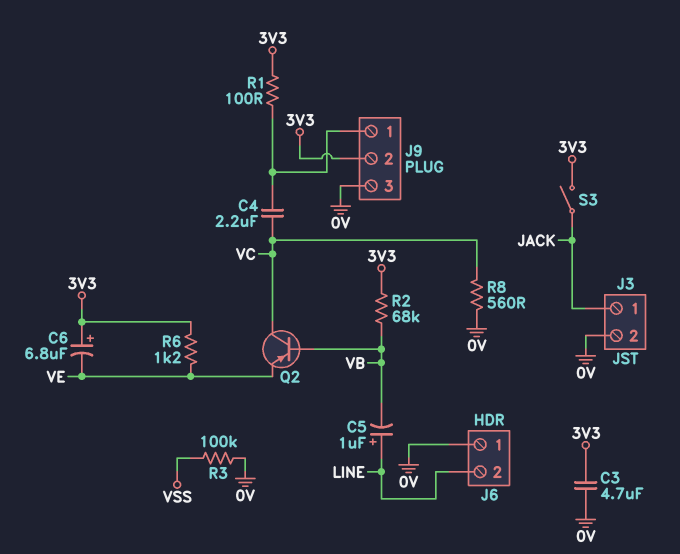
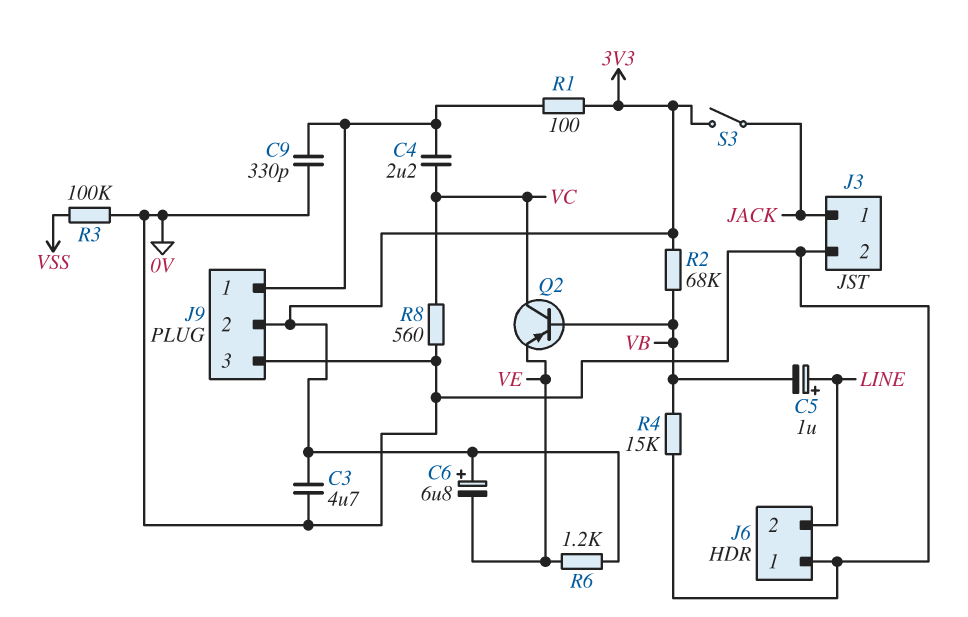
C9: none -> 330pF (0V, J9/1)
R4: none -> 15k (0V, VB)

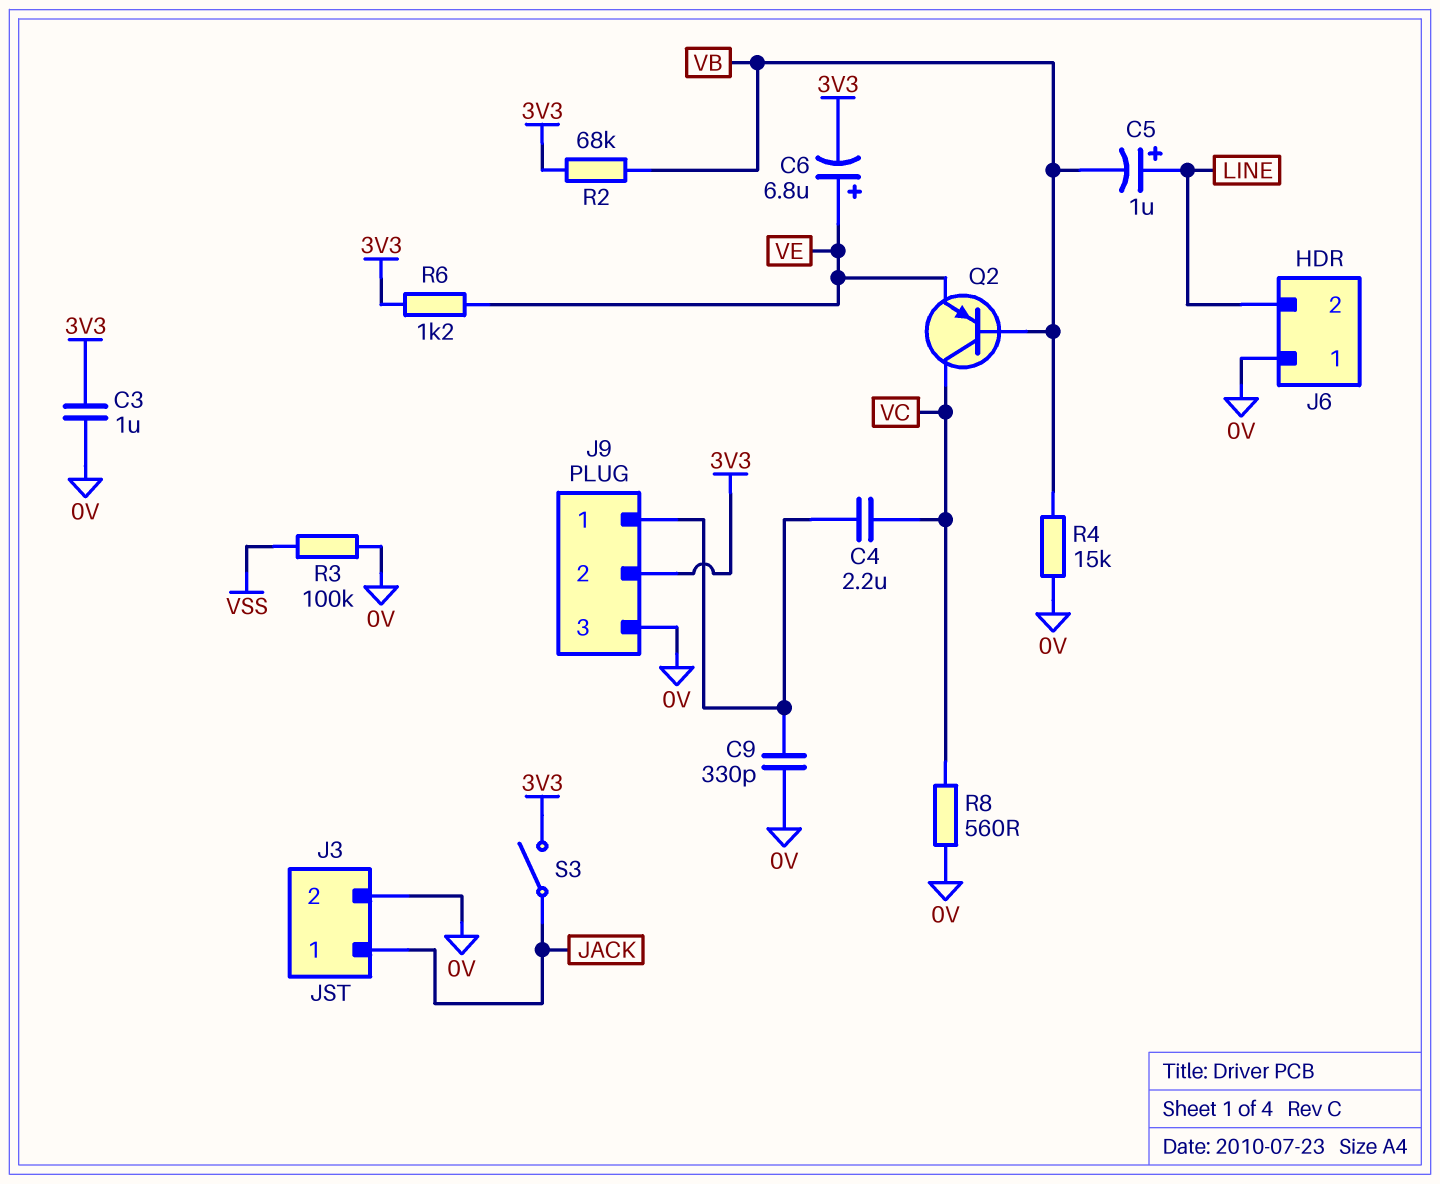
C3: 4.7uF (0V, 3V3) -> 1uF (0V, 3V3)
C6: 6.8uF (plus 3V3, minus VE) -> 6.8uF (plus VE, minus 3V3)
R1: 100 (3V3, J9/1) -> none

